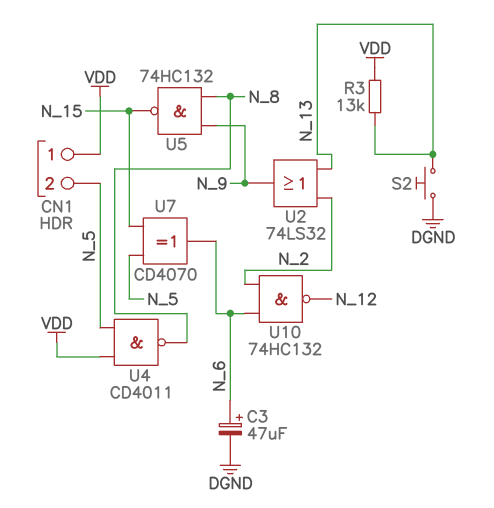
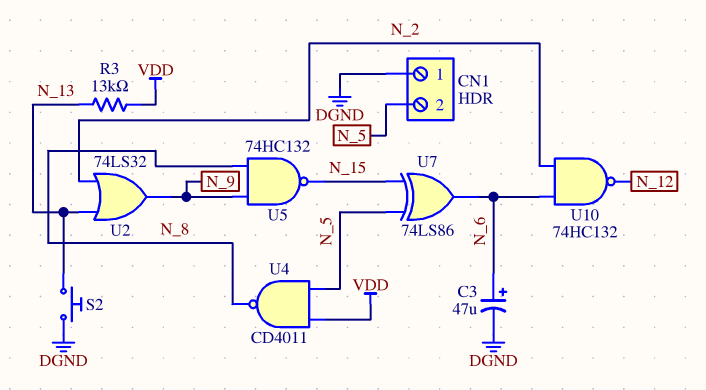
CN1 pin 1: VDD -> DGND
U7: XOR CD4070 (in N_5, in N_15, out N_6) -> XOR 74LS86 (in N_5, in N_15, out N_6)

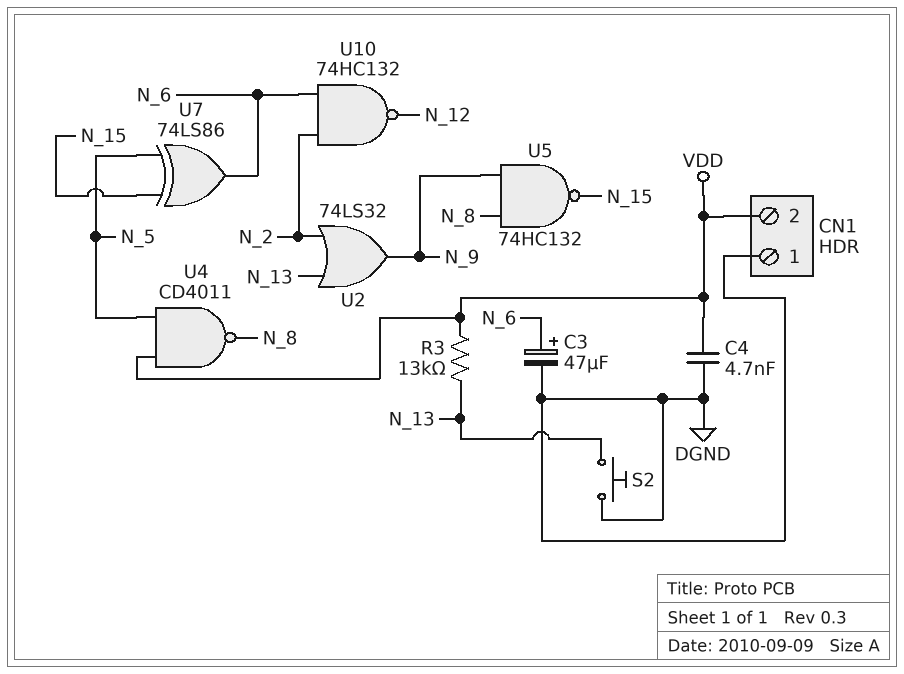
C4: none -> 4.7nF (DGND, VDD)
CN1 pin 2: N_5 -> VDD

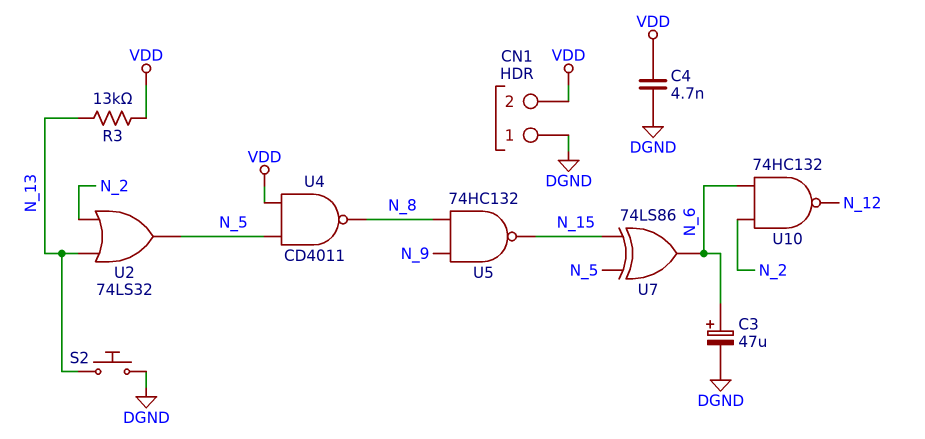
U2: OR 74LS32 (in N_2, in N_13, out N_9) -> OR 74LS32 (in N_2, in N_13, out N_5)

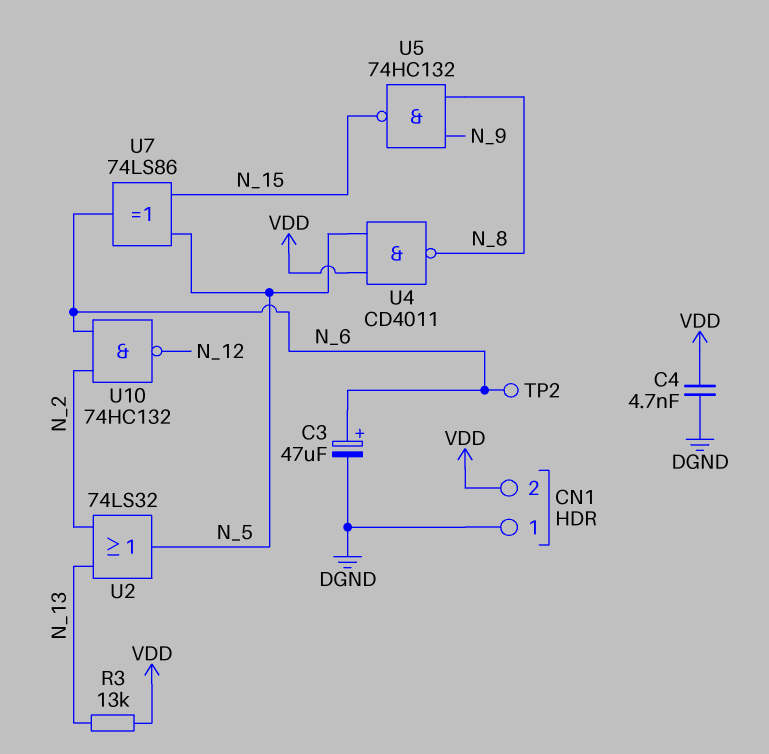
S2: button (DGND, N_13) -> none
TP2: none -> test point (N_6)

